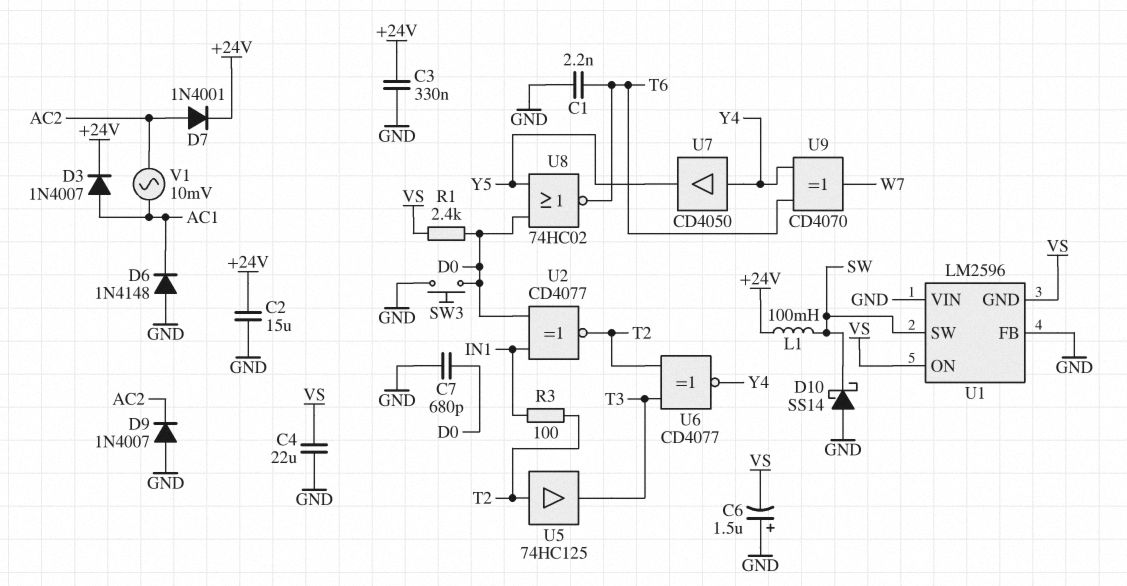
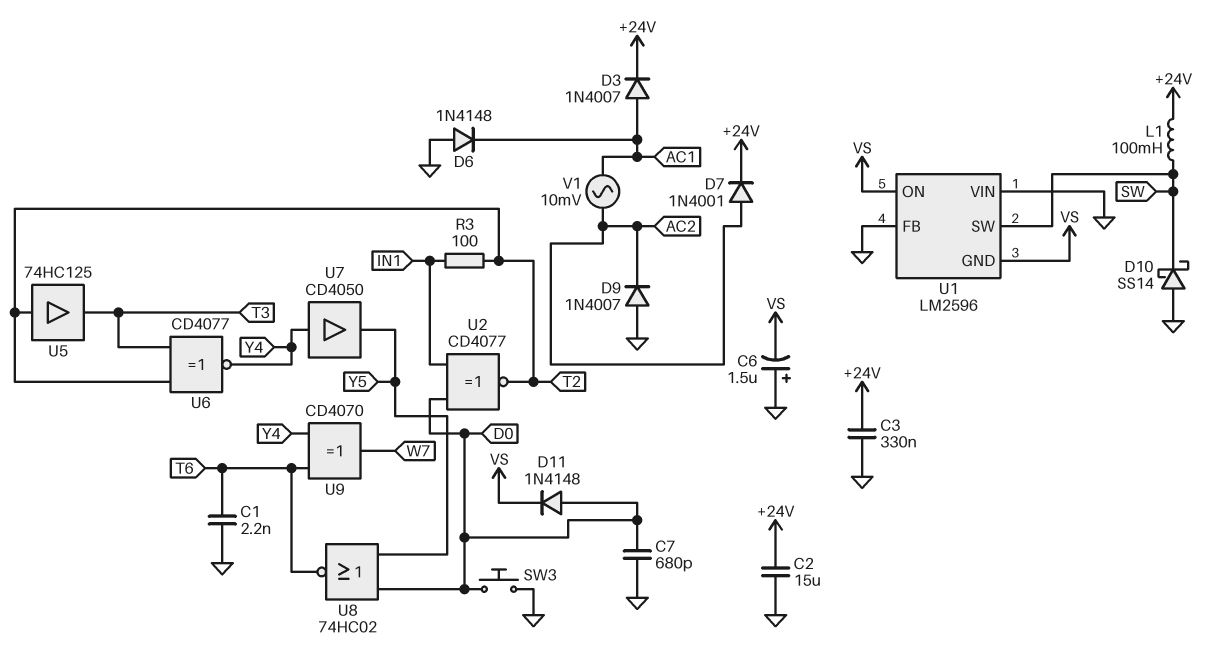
C4: 22uF (GND, VS) -> none
D11: none -> diode 1N4148 (A D0, K VS)
R1: 2.4k (D0, VS) -> none

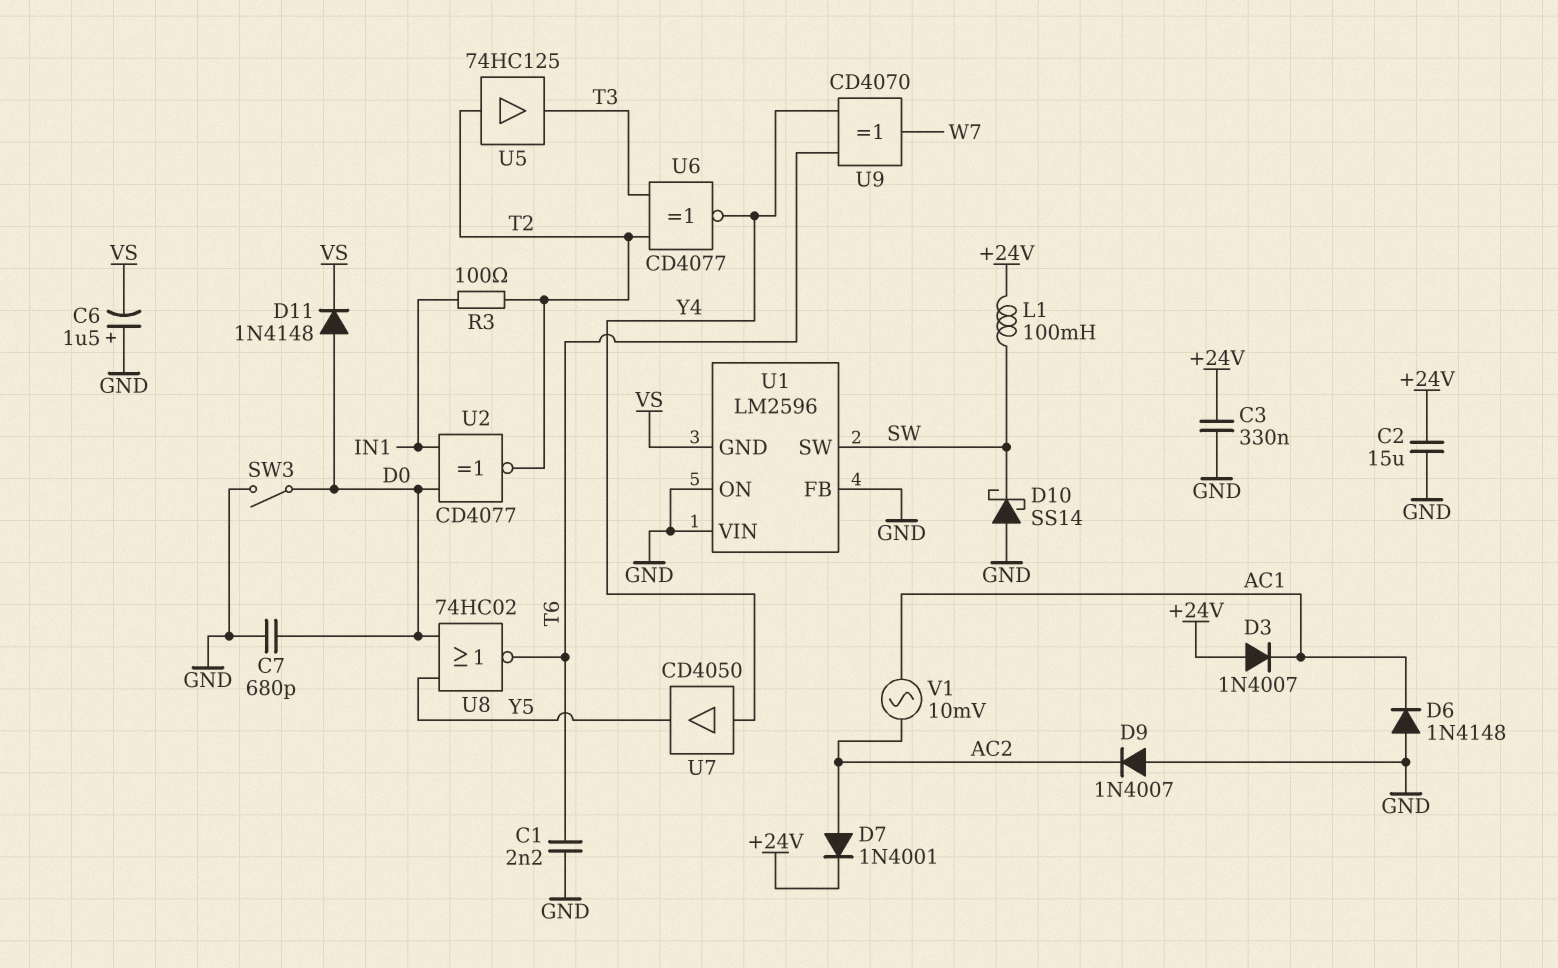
D3: diode 1N4007 (A AC1, K +24V) -> diode 1N4007 (A +24V, K AC1)
SW3: button (D0, GND) -> switch (D0, GND)
U1 pin ON: VS -> GND

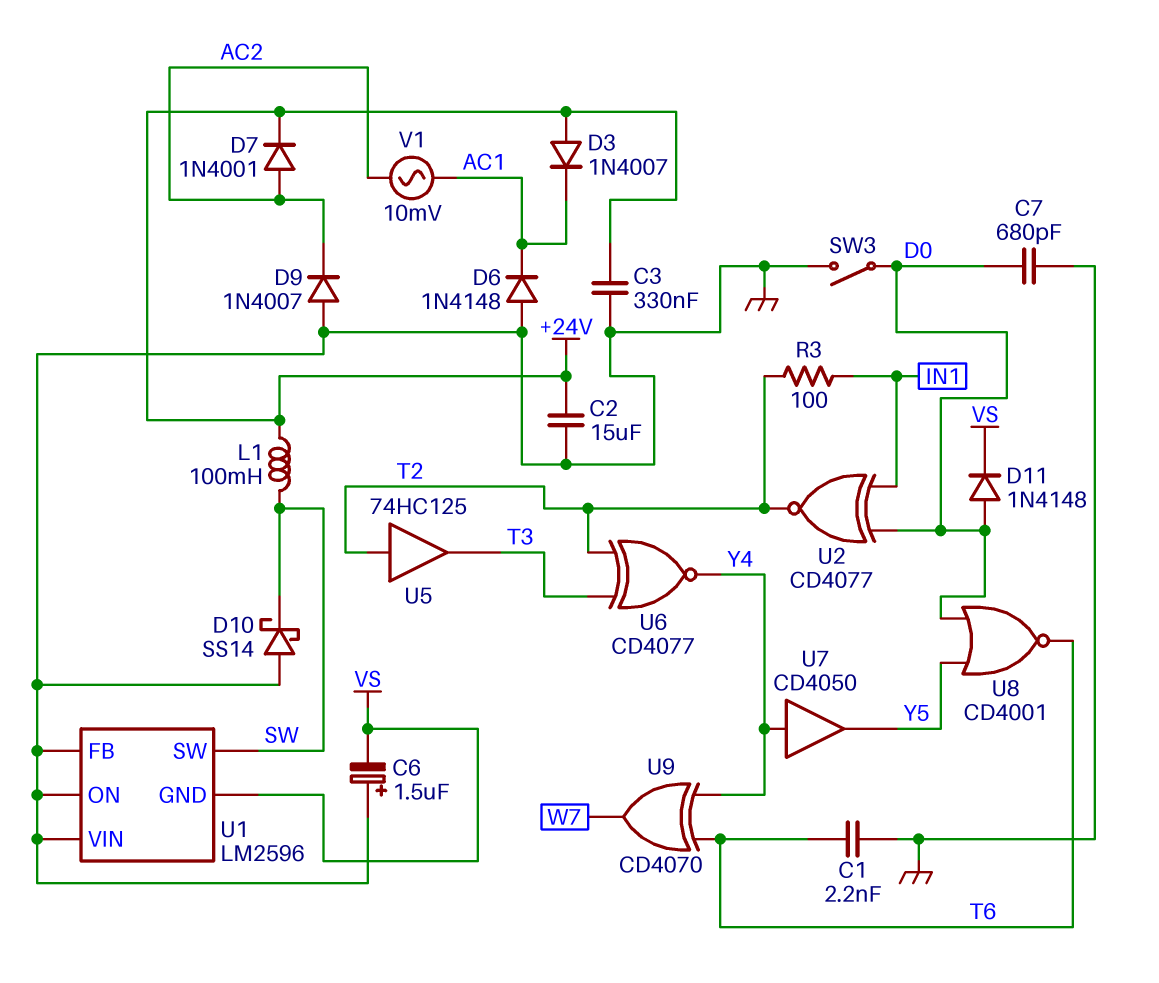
U8: NOR 74HC02 (in D0, in Y5, out T6) -> NOR CD4001 (in D0, in Y5, out T6)

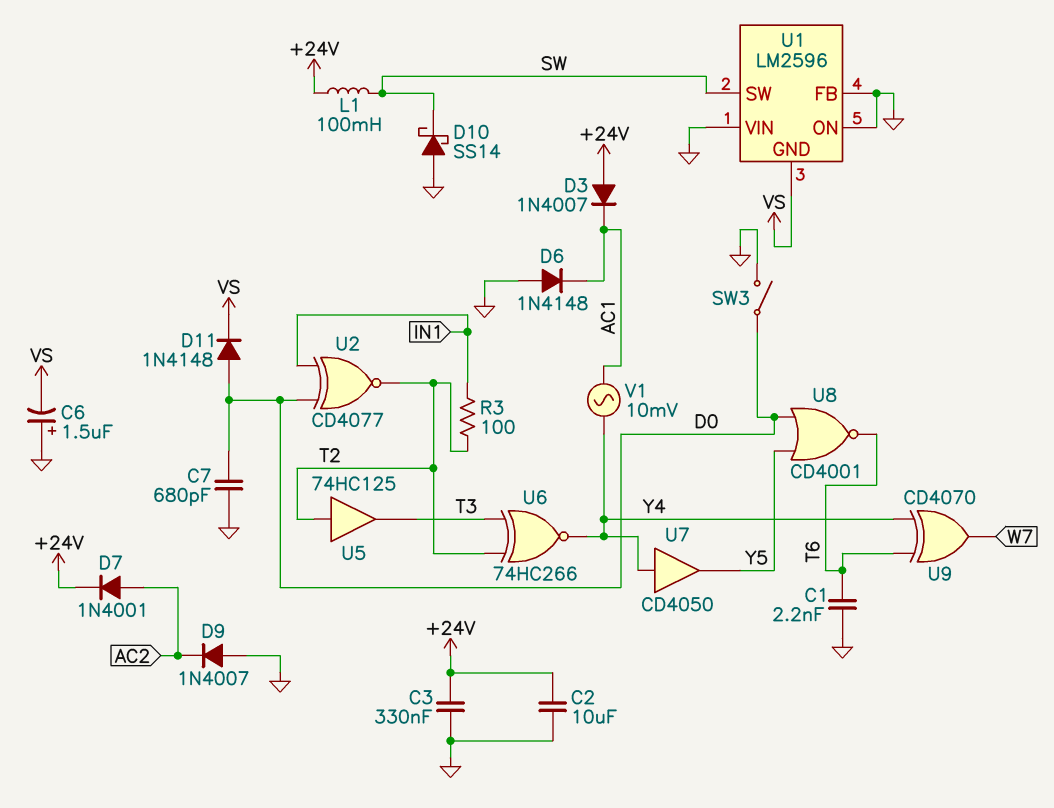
C2: 15uF (+24V, GND) -> 10uF (+24V, GND)
U6: XNOR CD4077 (in T2, in T3, out Y4) -> XNOR 74HC266 (in T2, in T3, out Y4)
V1: AC 10mV (AC1, AC2) -> AC 10mV (AC1, Y4)

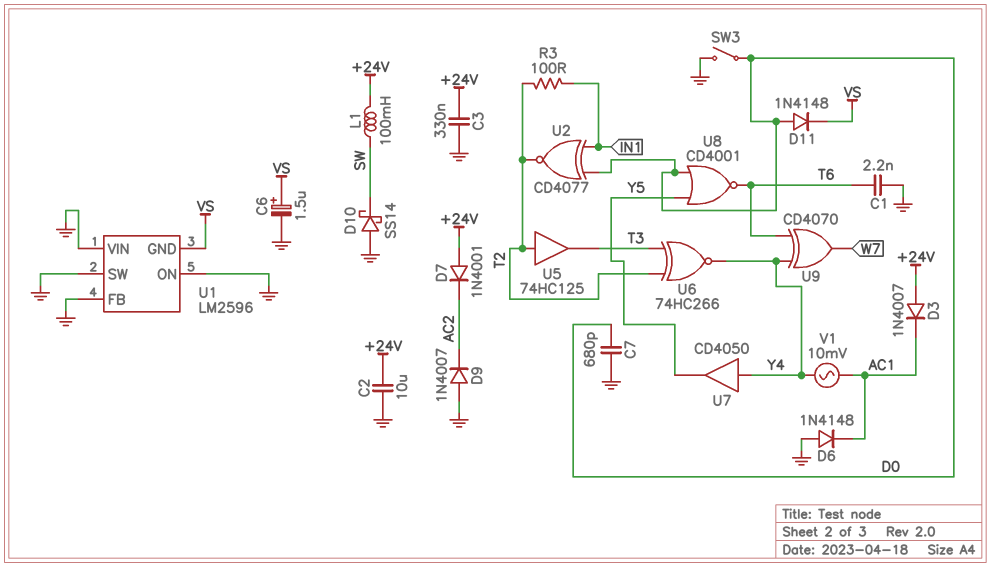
C6: 1.5uF (plus GND, minus VS) -> 1.5uF (plus VS, minus GND)
D7: diode 1N4001 (A AC2, K +24V) -> diode 1N4001 (A +24V, K AC2)
U1 pin SW: SW -> GND

